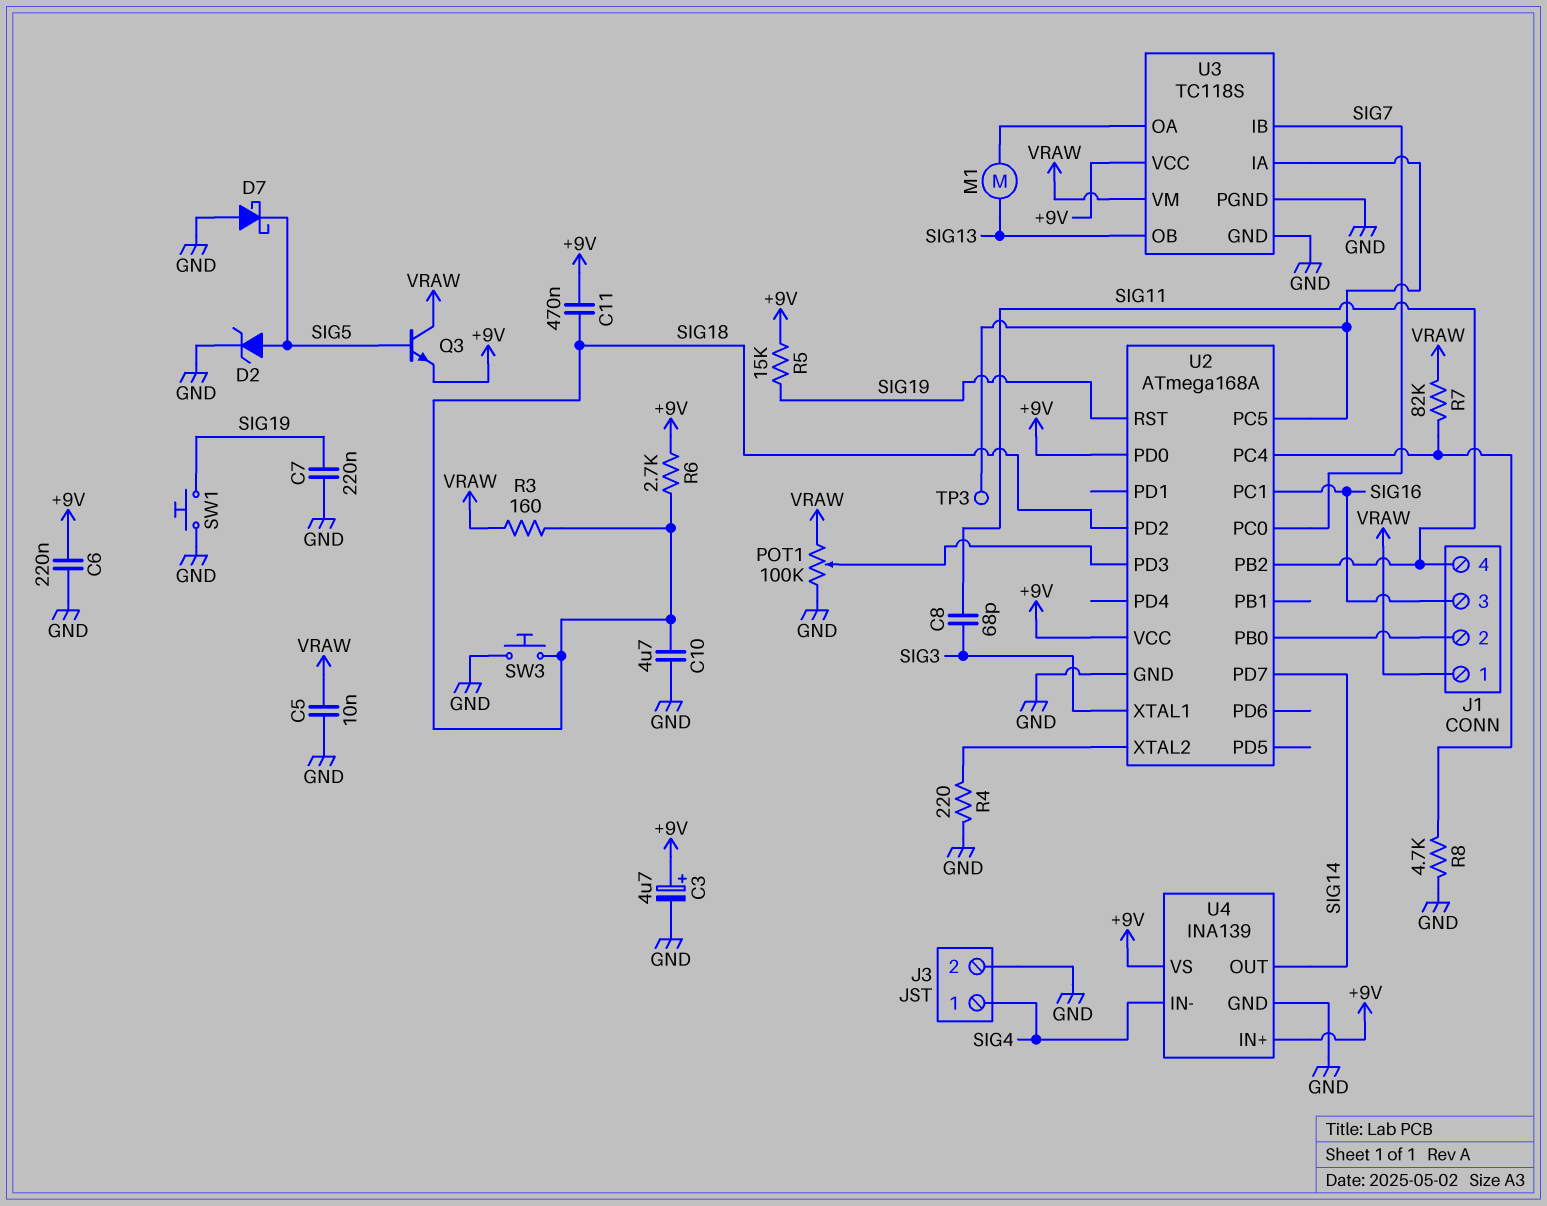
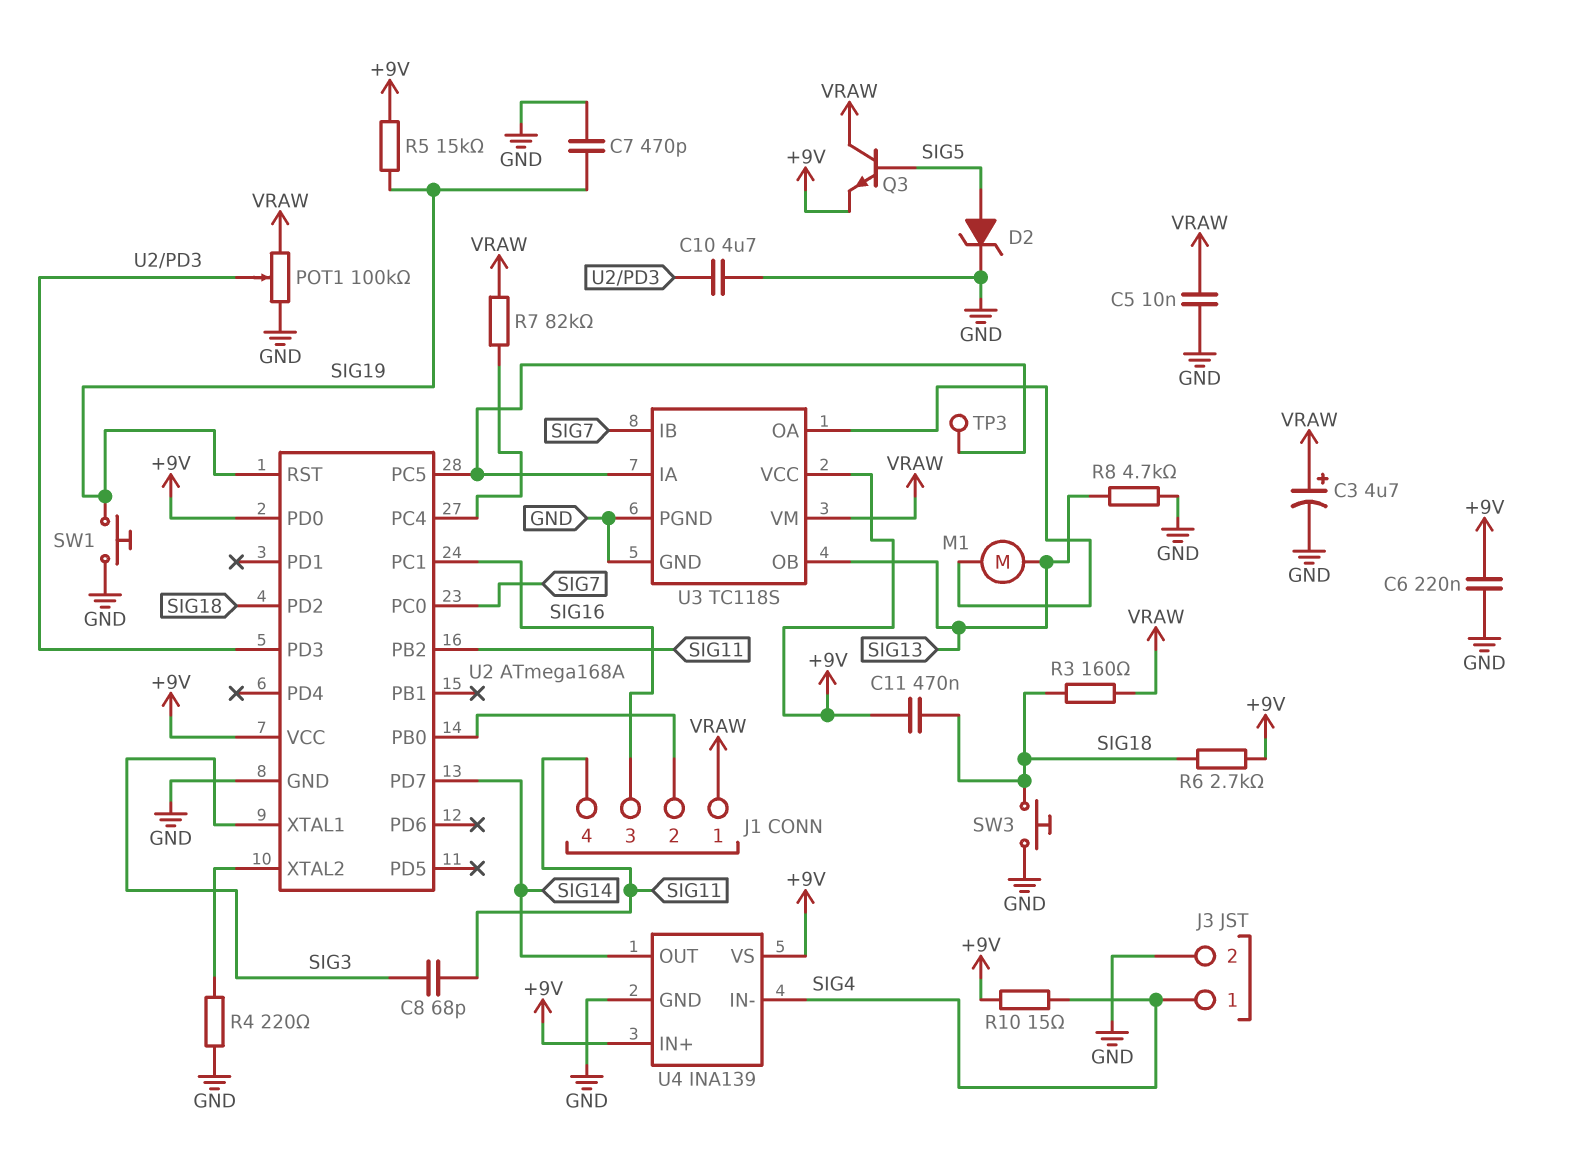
C3: 4.7uF (plus +9V, minus GND) -> 4.7uF (plus VRAW, minus GND)
C7: 220nF (GND, SIG19) -> 470pF (GND, SIG19)
C10: 4.7uF (GND, SIG18) -> 4.7uF (GND, U2/PD3)
D7: schottky (A GND, K SIG5) -> none
R8: 4.7k (GND, U2/PC4) -> 4.7k (GND, SIG13)
R10: none -> 15 (+9V, SIG4)

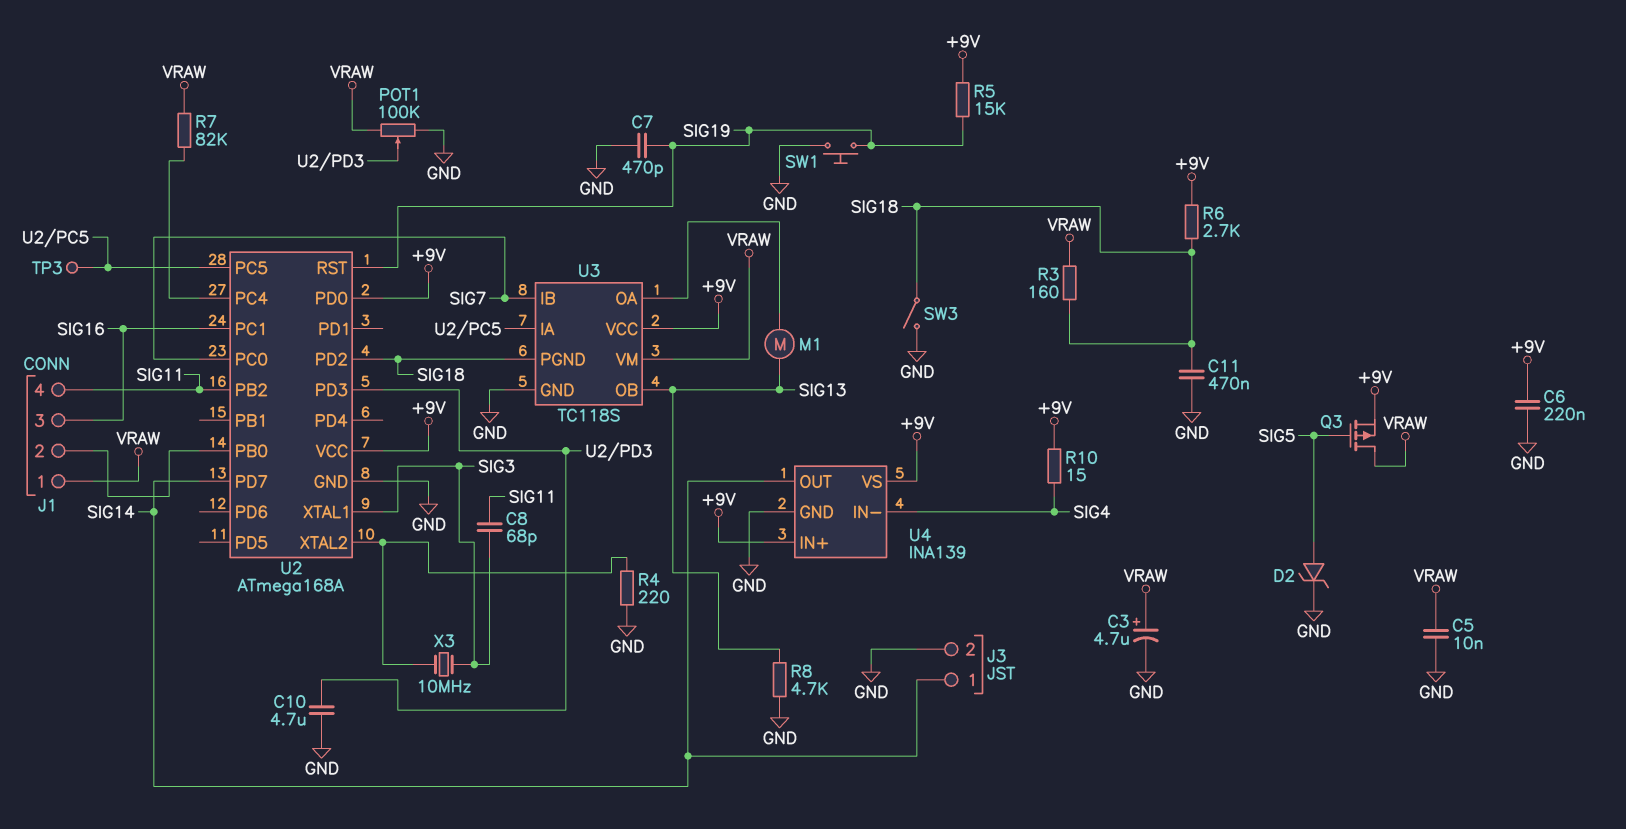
C11: 470nF (+9V, SIG18) -> 470nF (GND, SIG18)
J3 pin 1: SIG4 -> SIG14
Q3: NPN (B SIG5, C VRAW, E +9V) -> PMOS (G SIG5, D VRAW, S +9V)
SW3: button (GND, SIG18) -> switch (GND, SIG18)
U3 pin PGND: GND -> SIG18
X3: none -> 10MHz (SIG3, U2/XTAL2)

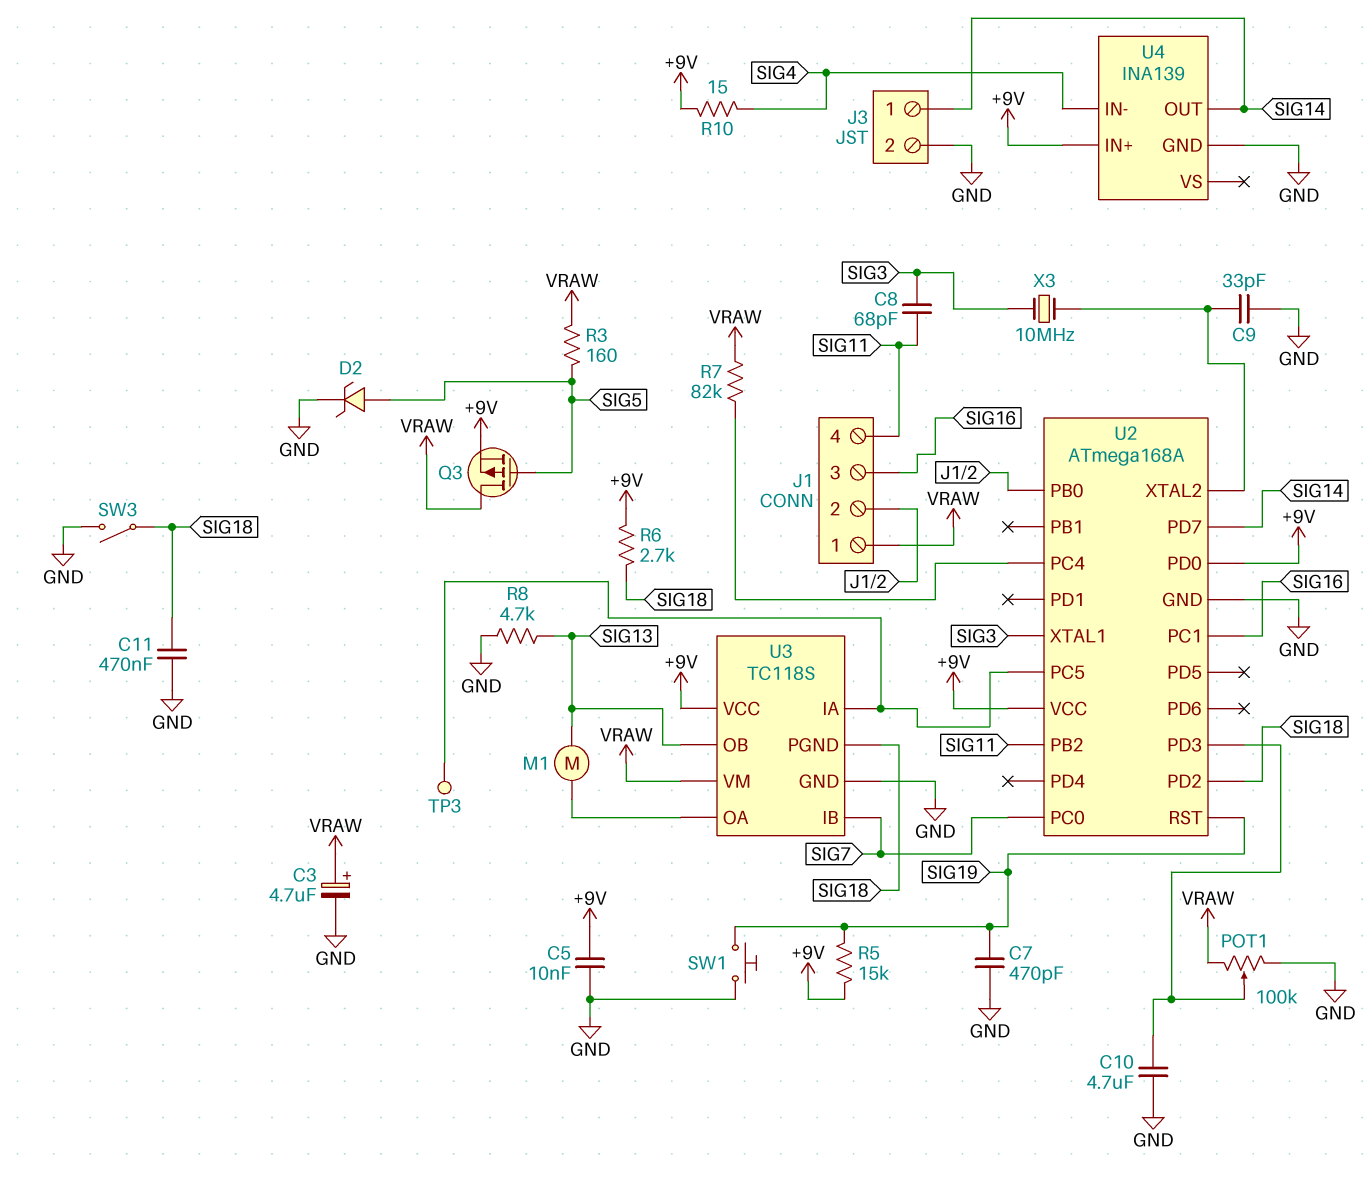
C5: 10nF (GND, VRAW) -> 10nF (+9V, GND)
C6: 220nF (+9V, GND) -> none
C9: none -> 33pF (GND, U2/XTAL2)
R3: 160 (SIG18, VRAW) -> 160 (SIG5, VRAW)
R4: 220 (GND, U2/XTAL2) -> none
U4 pin VS: +9V -> none

